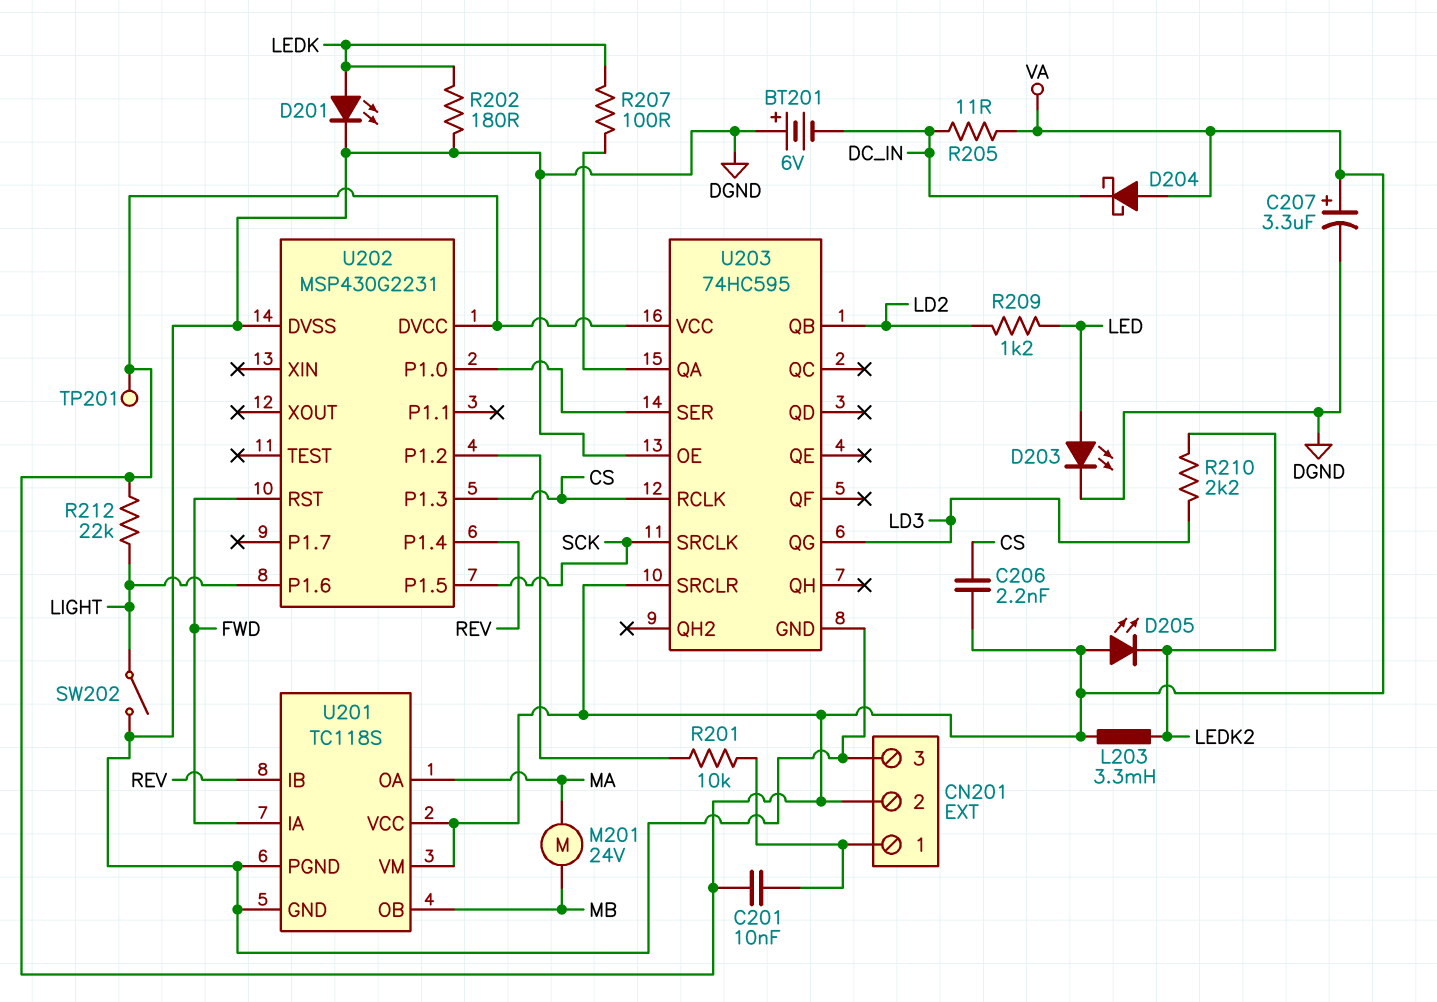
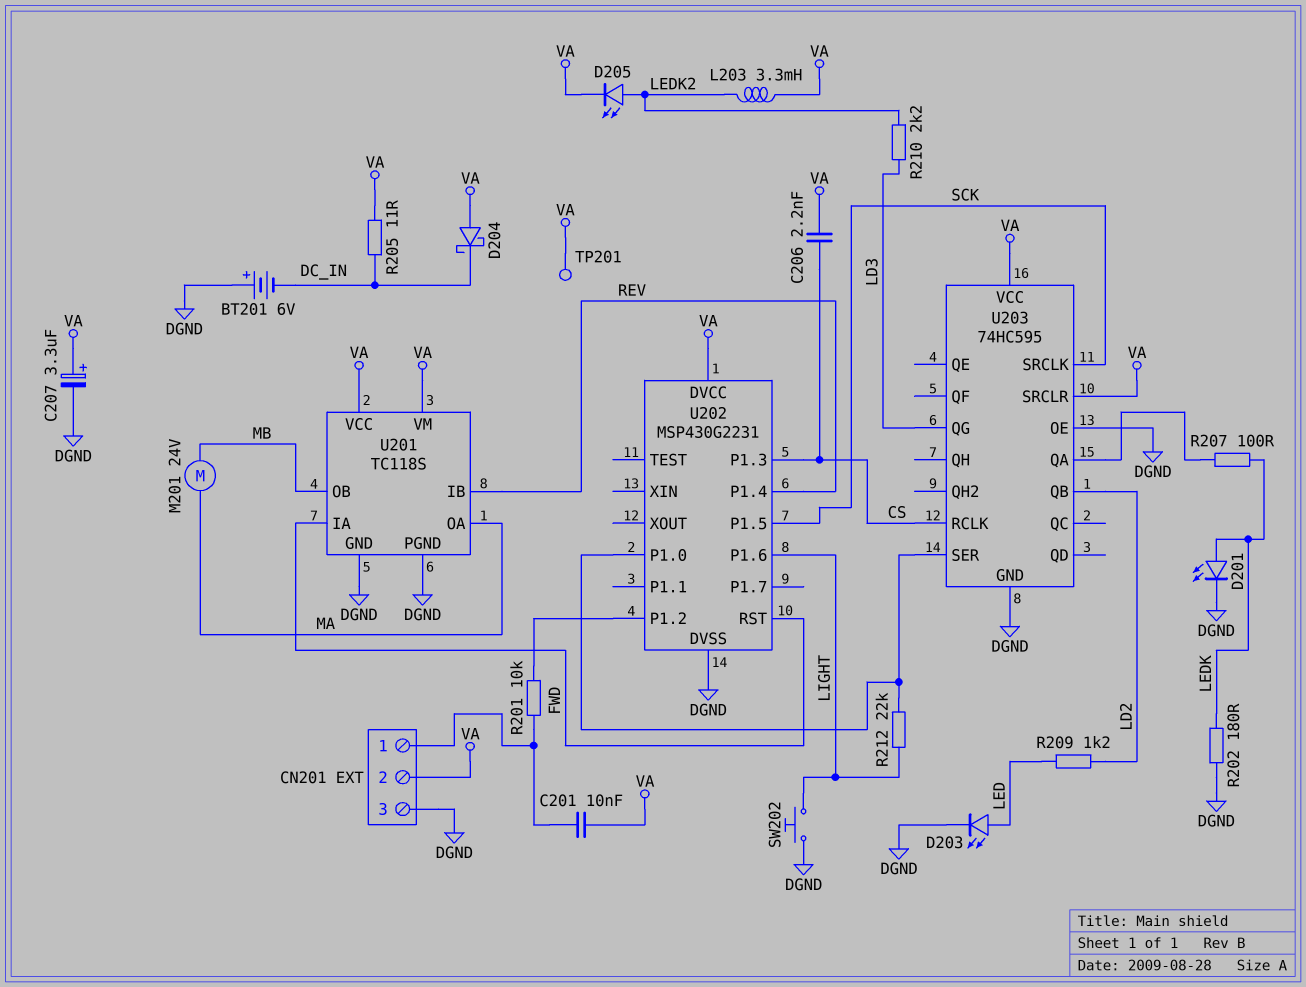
D205: LED (A VA, K LEDK2) -> LED (A LEDK2, K VA)
R212: 22k (LIGHT, VA) -> 22k (LIGHT, U202/P1.0)
SW202: switch (DGND, LIGHT) -> button (DGND, LIGHT)

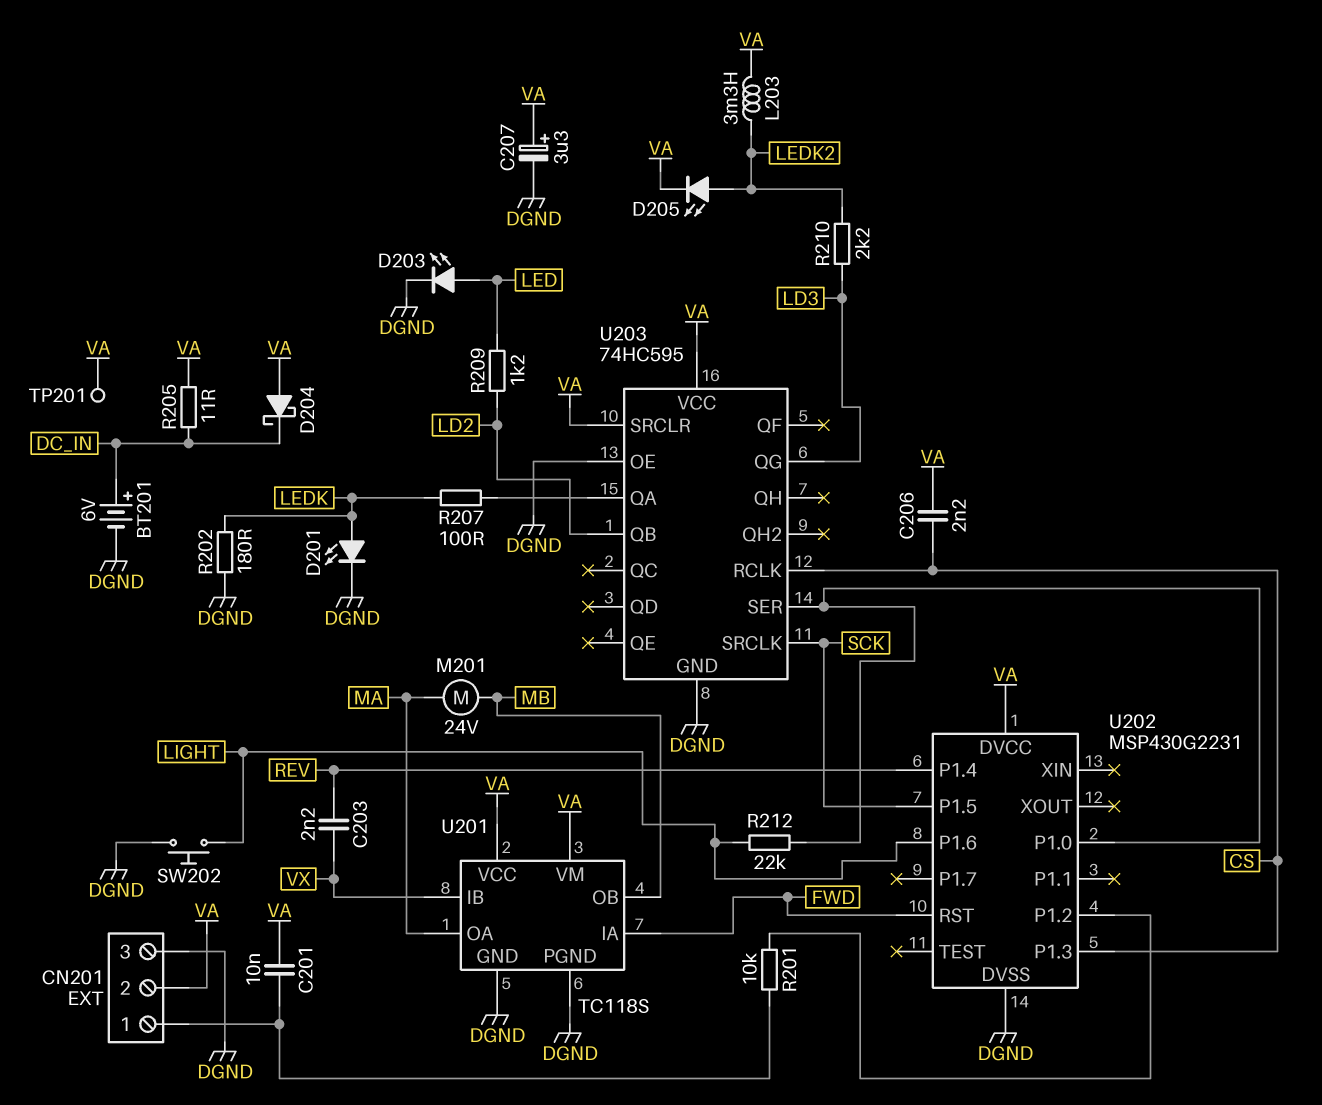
BT201: 6V (plus DGND, minus DC_IN) -> 6V (plus DC_IN, minus DGND)
C203: none -> 2.2nF (REV, VX)
U201 pin IB: REV -> VX

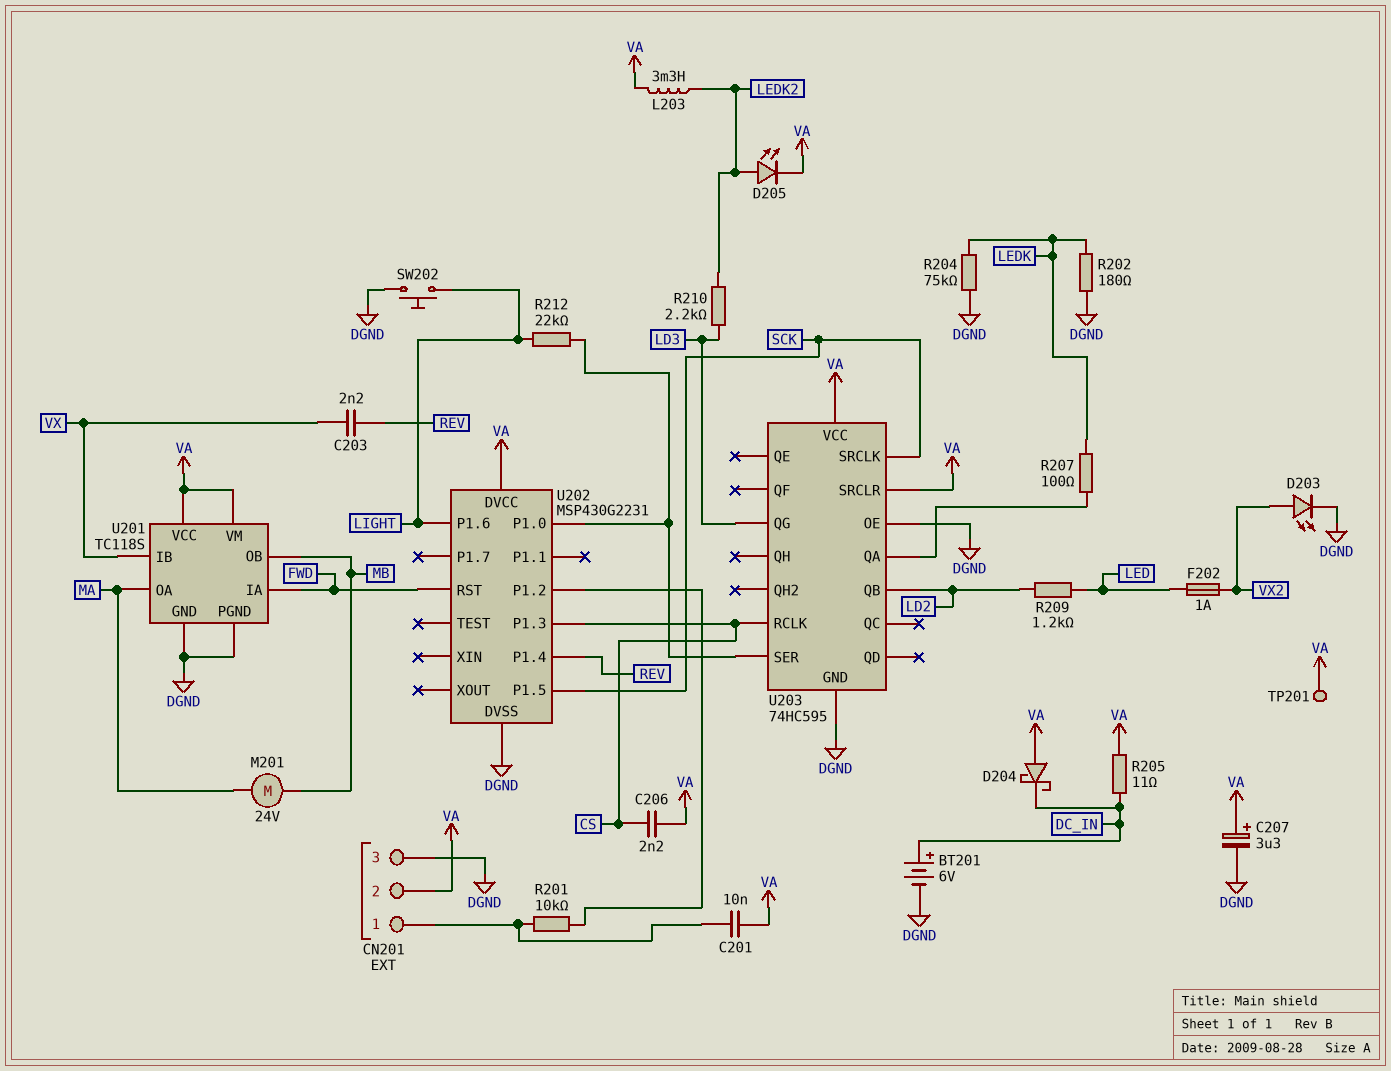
D201: LED (A LEDK, K DGND) -> none
D203: LED (A LED, K DGND) -> LED (A VX2, K DGND)
F202: none -> 1A (LED, VX2)
R204: none -> 75k (DGND, LEDK)

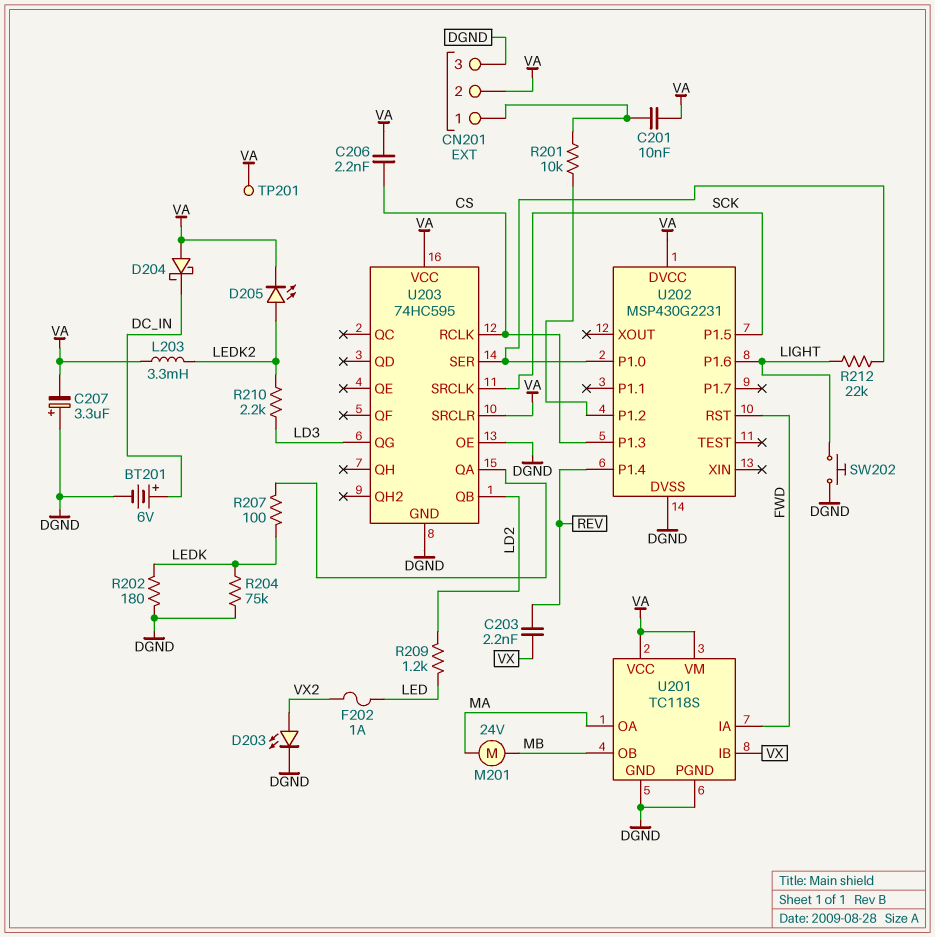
C207: 3.3uF (plus VA, minus DGND) -> 3.3uF (plus DGND, minus VA)
R205: 11 (DC_IN, VA) -> none

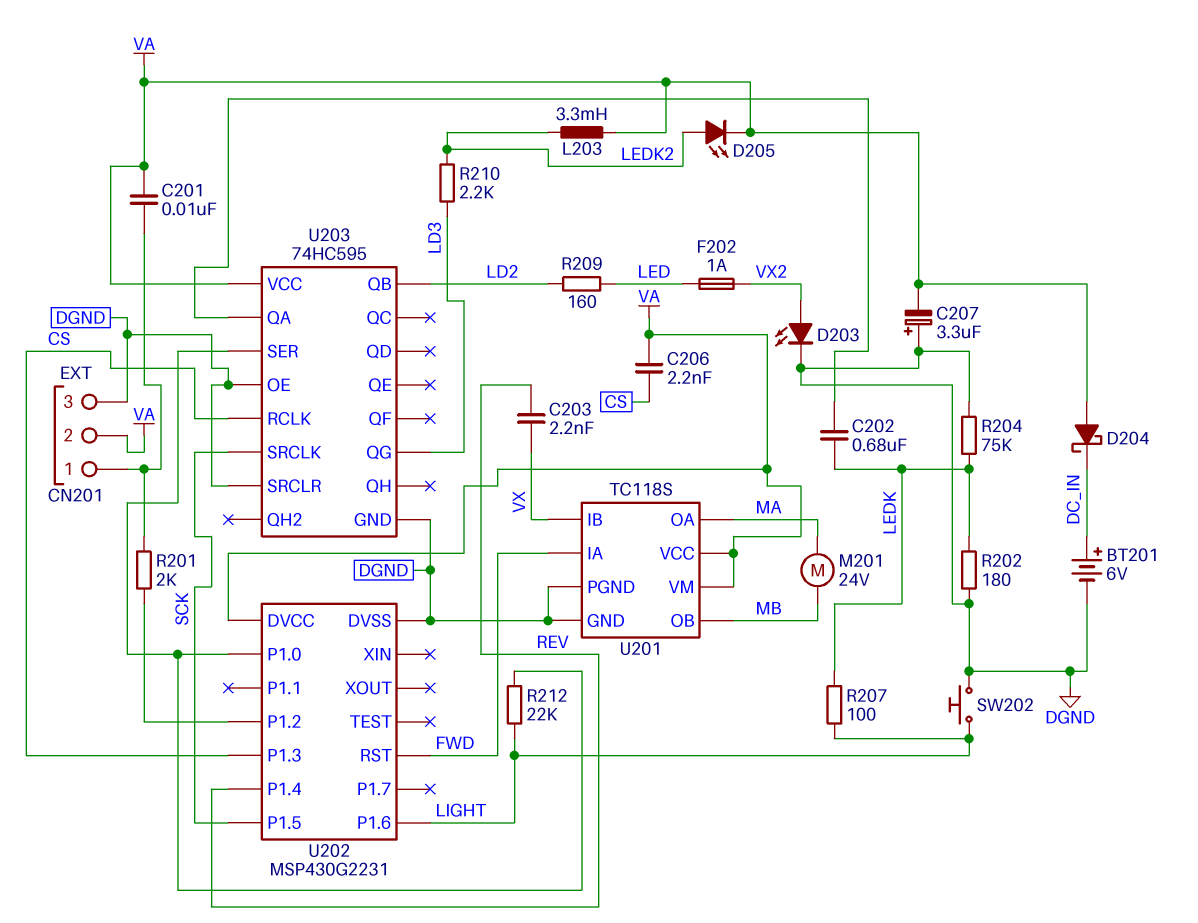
C202: none -> 680nF (LEDK, U203/QA)
R201: 10k (CN201/1, U202/P1.2) -> 2k (CN201/1, U202/P1.2)
R207: 100 (LEDK, U203/QA) -> 100 (LEDK, LIGHT)
R209: 1.2k (LD2, LED) -> 160 (LD2, LED)
TP201: test point (VA) -> none
U203 pin SRCLR: VA -> DGND

